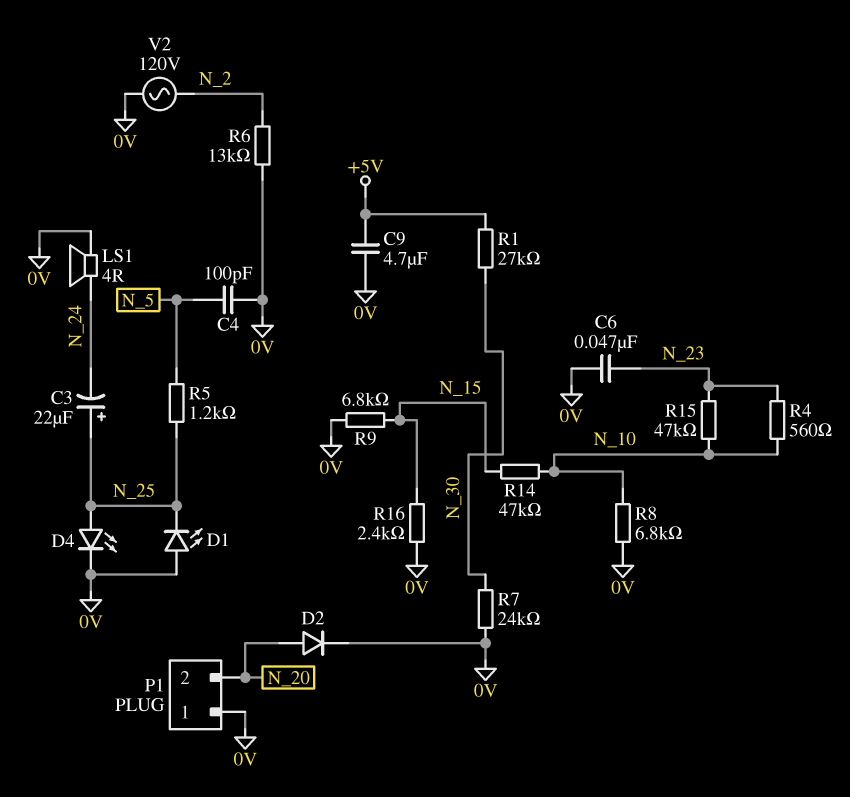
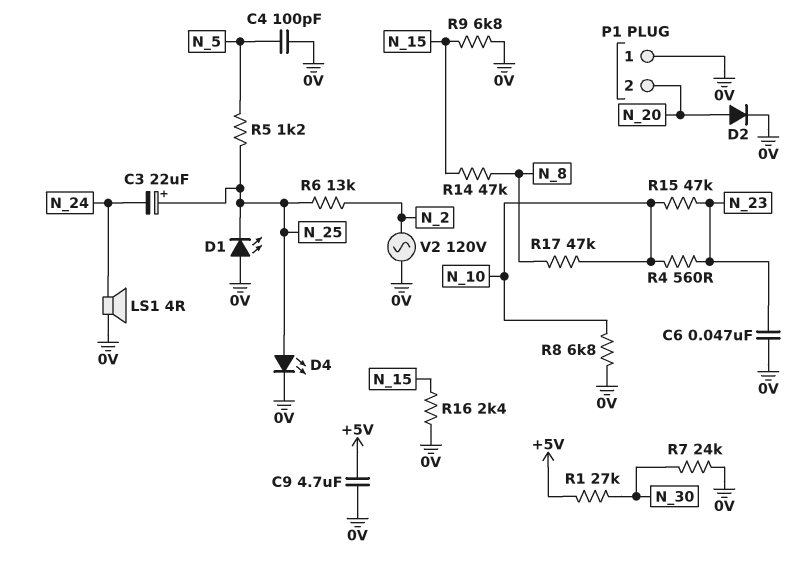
R6: 13k (0V, N_2) -> 13k (N_2, N_25)
R14: 47k (N_10, N_15) -> 47k (N_8, N_15)
R17: none -> 47k (N_8, N_10)

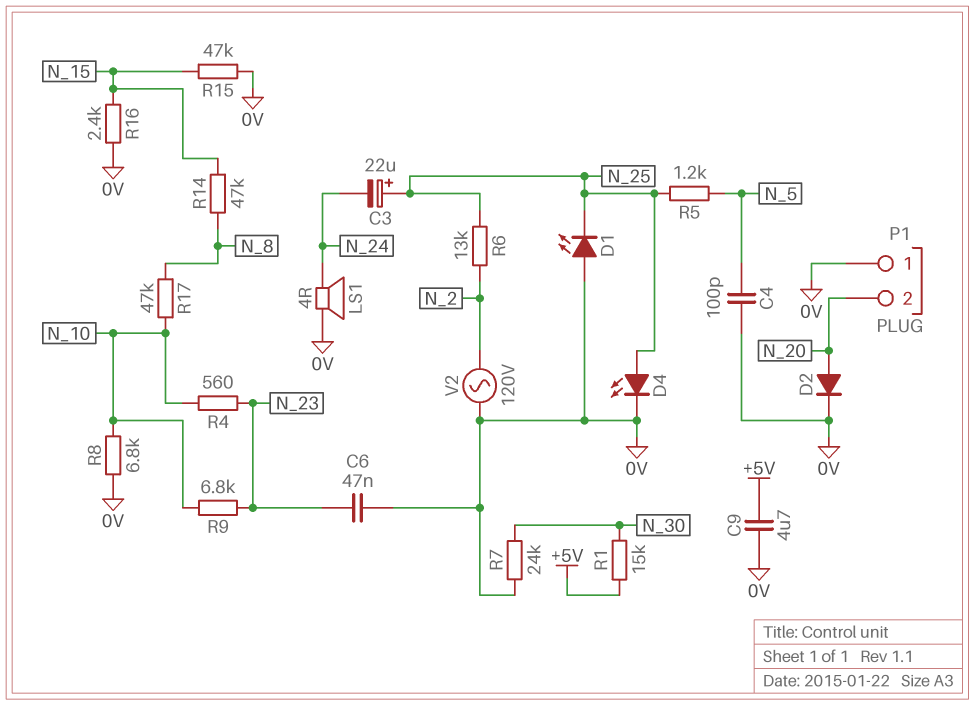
R1: 27k (+5V, N_30) -> 15k (+5V, N_30)
R9: 6.8k (0V, N_15) -> 6.8k (N_10, N_23)
R15: 47k (N_10, N_23) -> 47k (0V, N_15)

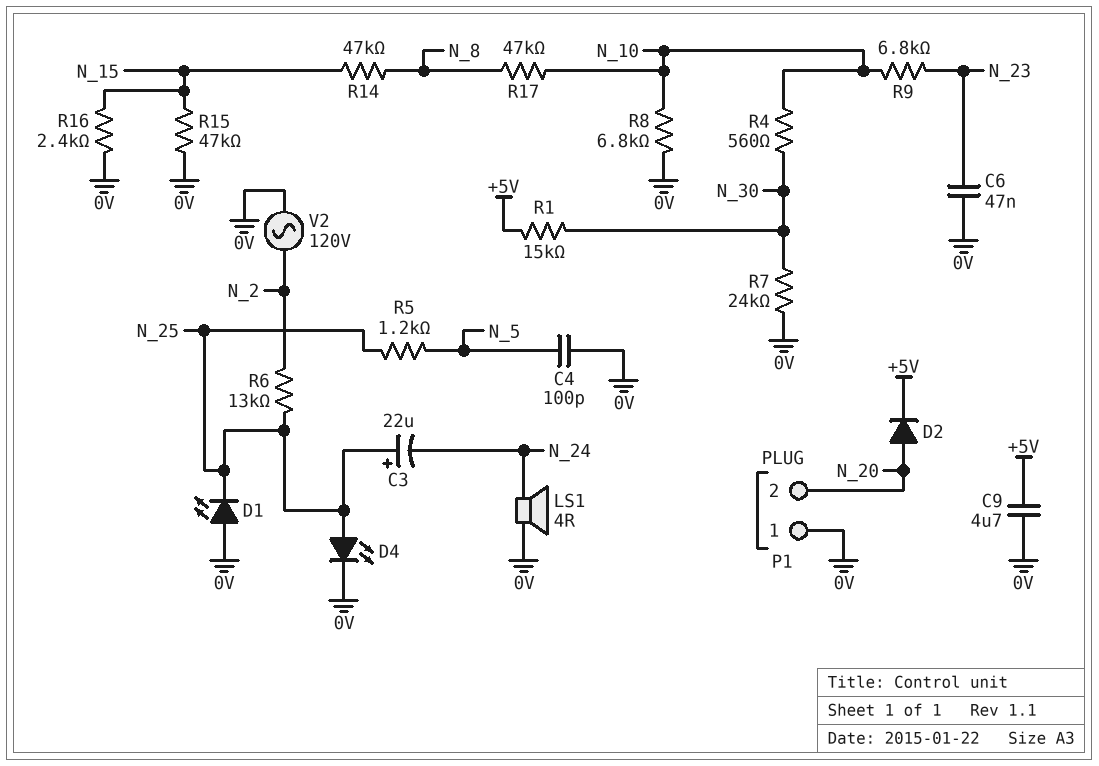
D2: diode (A N_20, K 0V) -> diode (A N_20, K +5V)
R4: 560 (N_10, N_23) -> 560 (N_10, N_30)

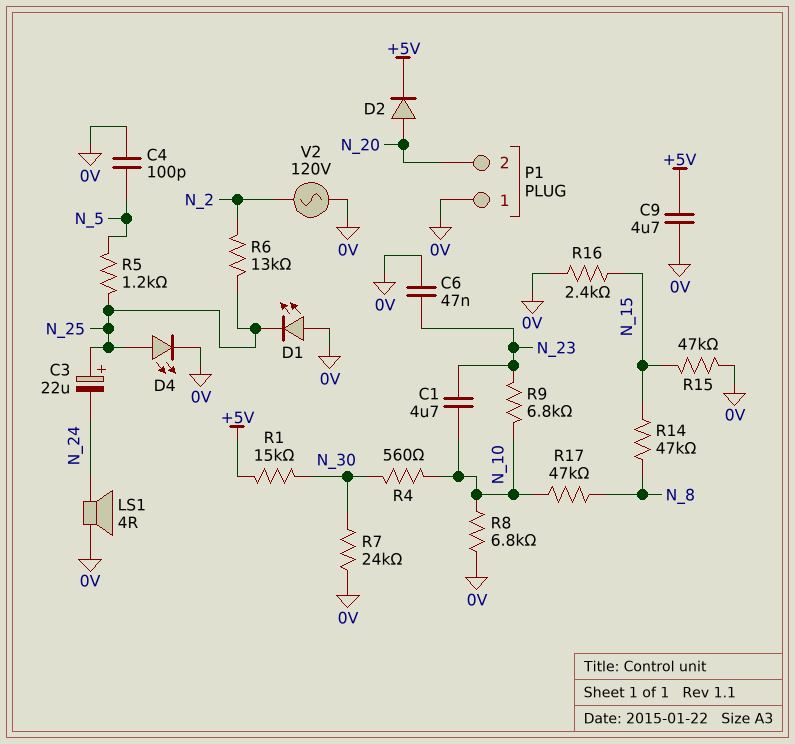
C1: none -> 4.7uF (N_10, N_23)

